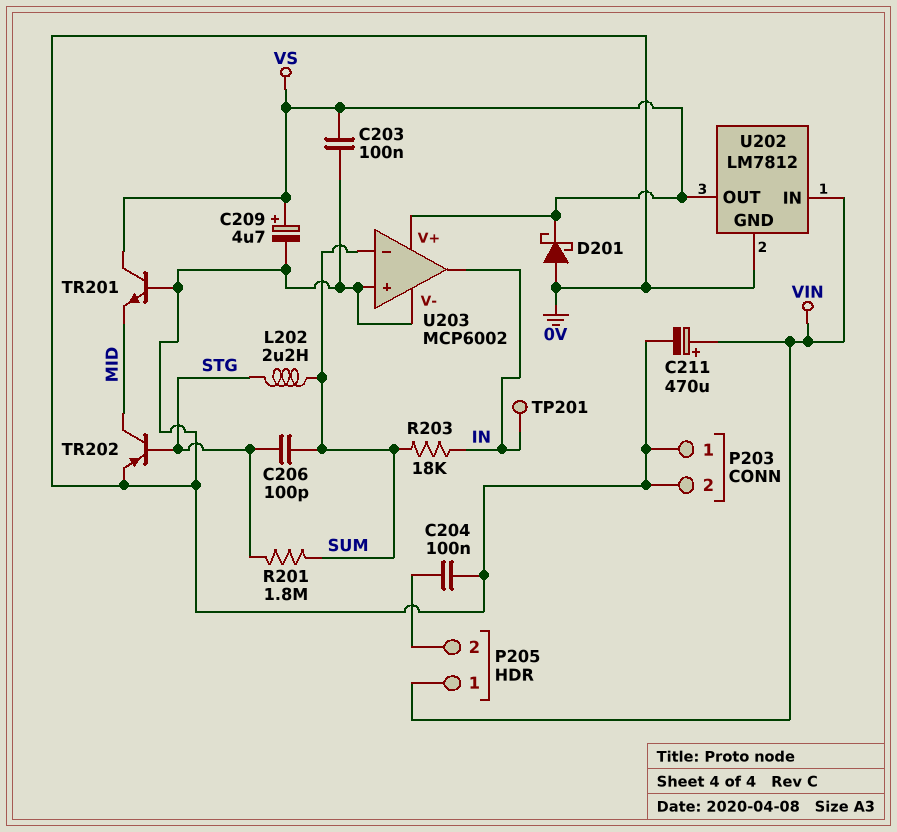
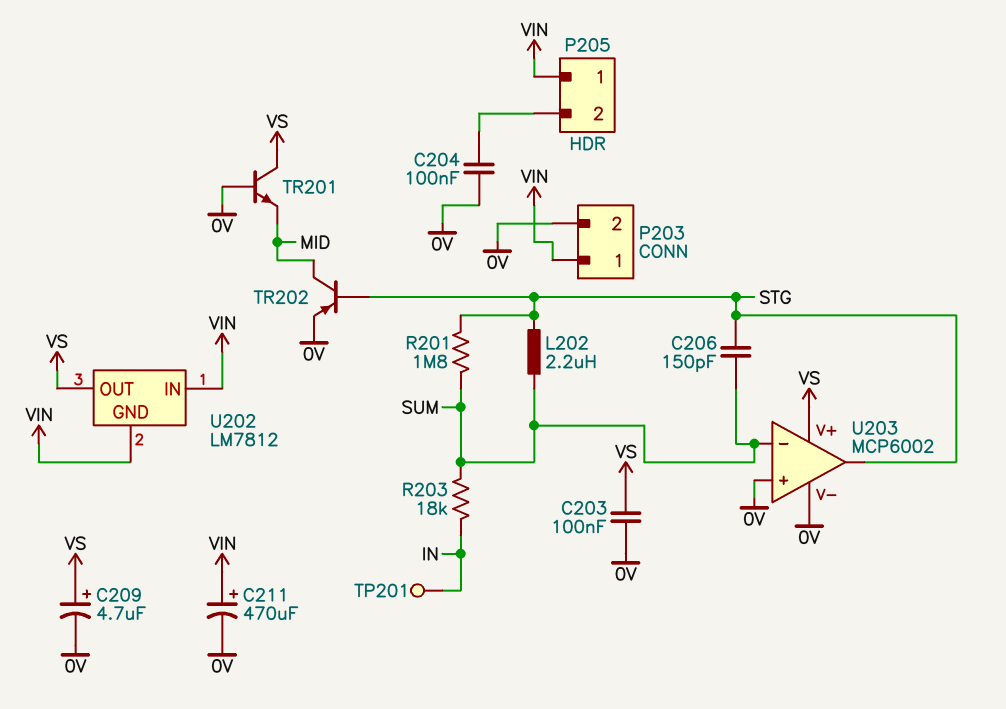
C206: 100pF (STG, SUM) -> 150pF (STG, SUM)
D201: schottky (A 0V, K VS) -> none
P203 pin 1: 0V -> VIN
U202 pin GND: 0V -> VIN
U203 pin out: IN -> STG

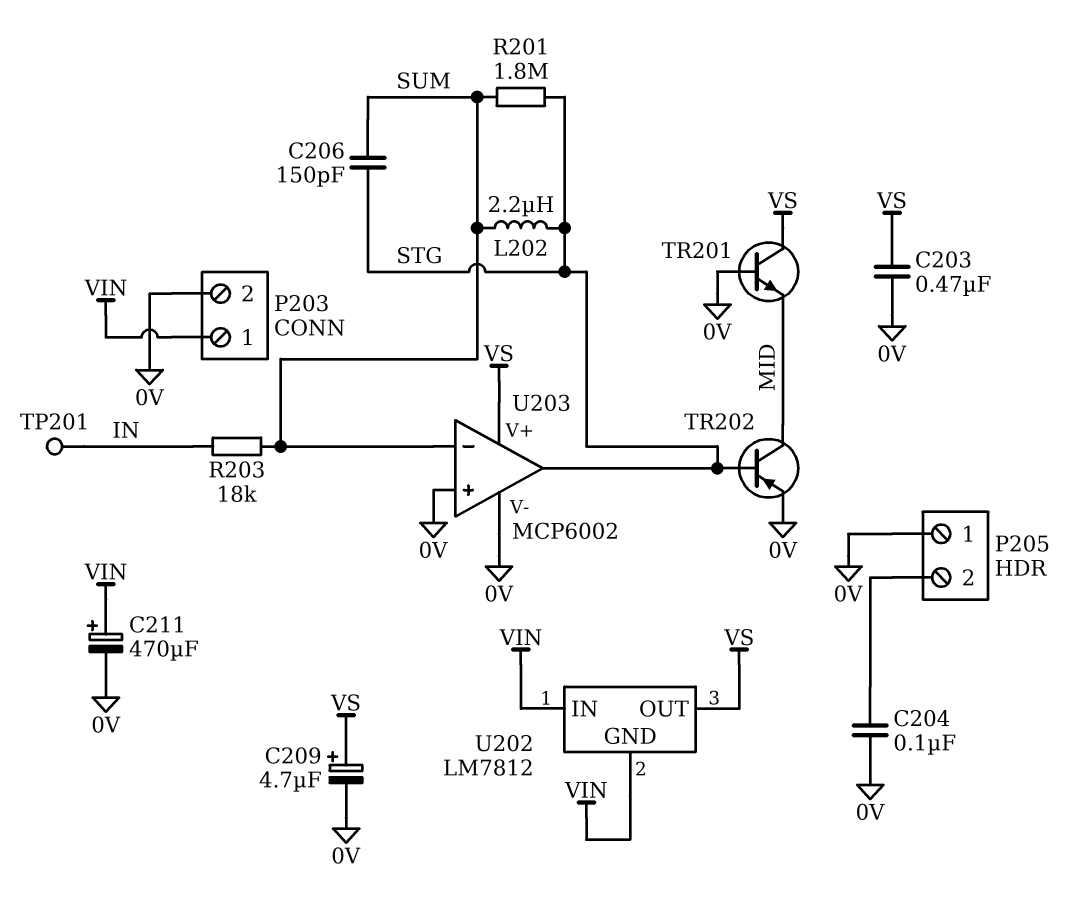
C203: 100nF (0V, VS) -> 470nF (0V, VS)
P205 pin 1: VIN -> 0V

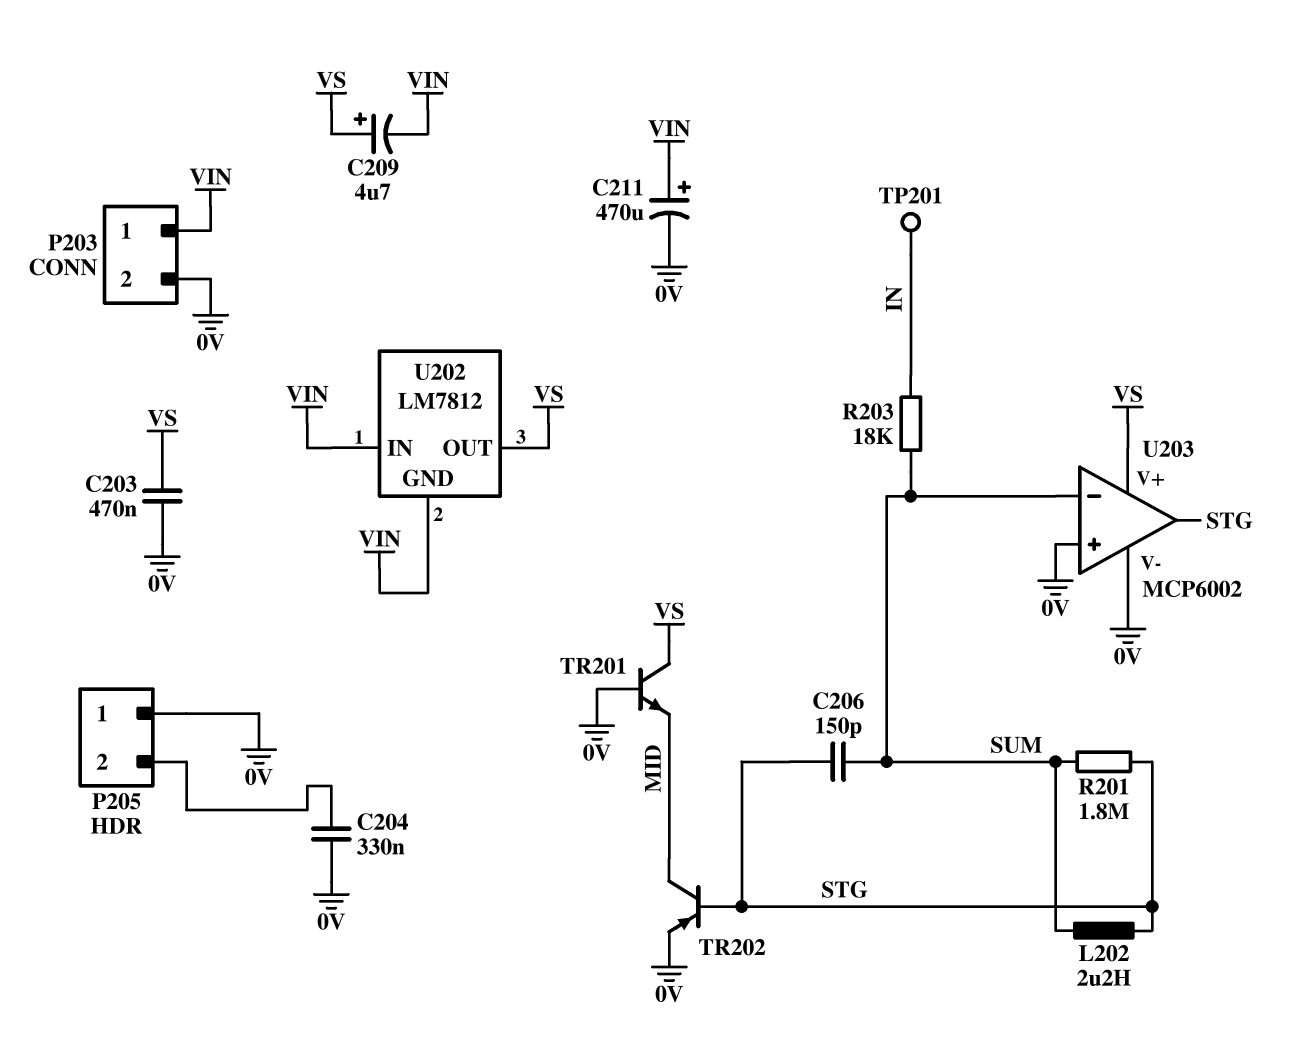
C204: 100nF (0V, P205/2) -> 330nF (0V, P205/2)
C209: 4.7uF (plus VS, minus 0V) -> 4.7uF (plus VS, minus VIN)

